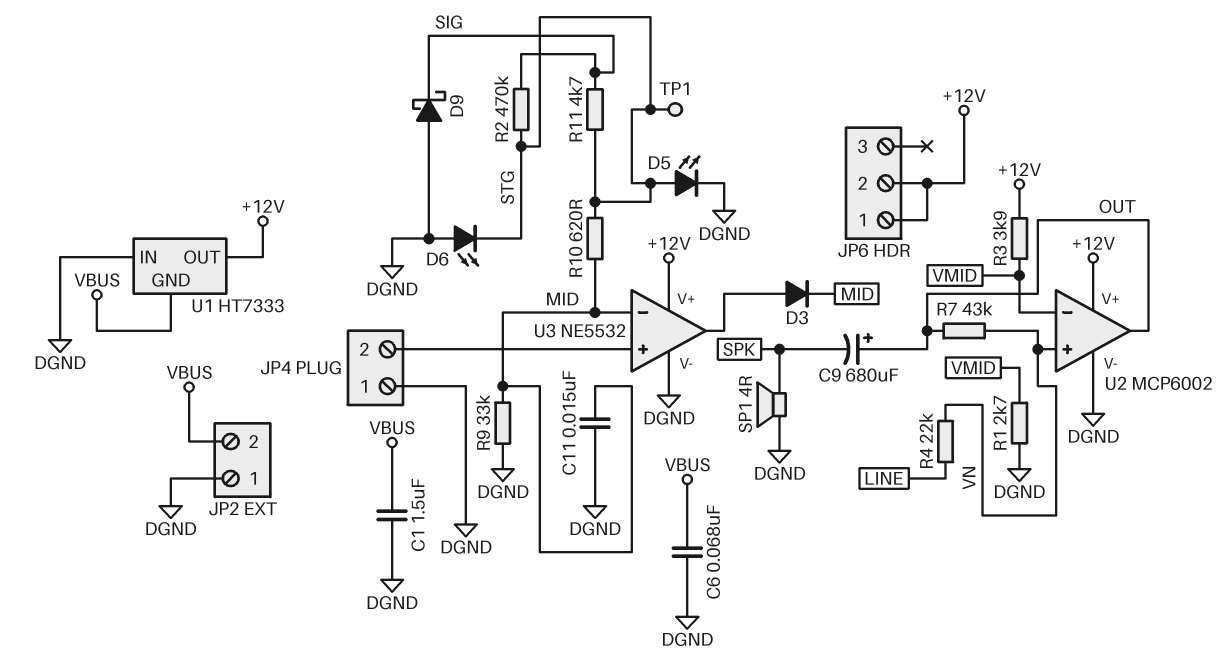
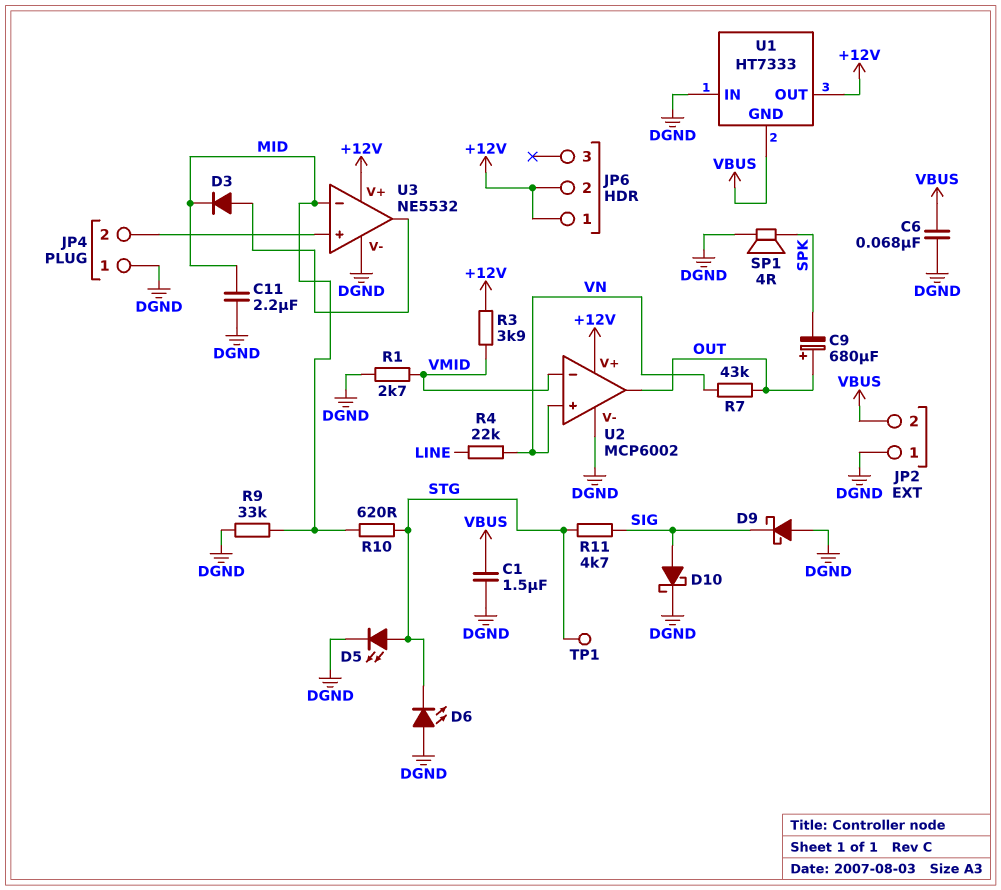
C11: 15nF (DGND, MID) -> 2.2uF (DGND, MID)
D10: none -> schottky (A SIG, K DGND)
R2: 470k (SIG, STG) -> none

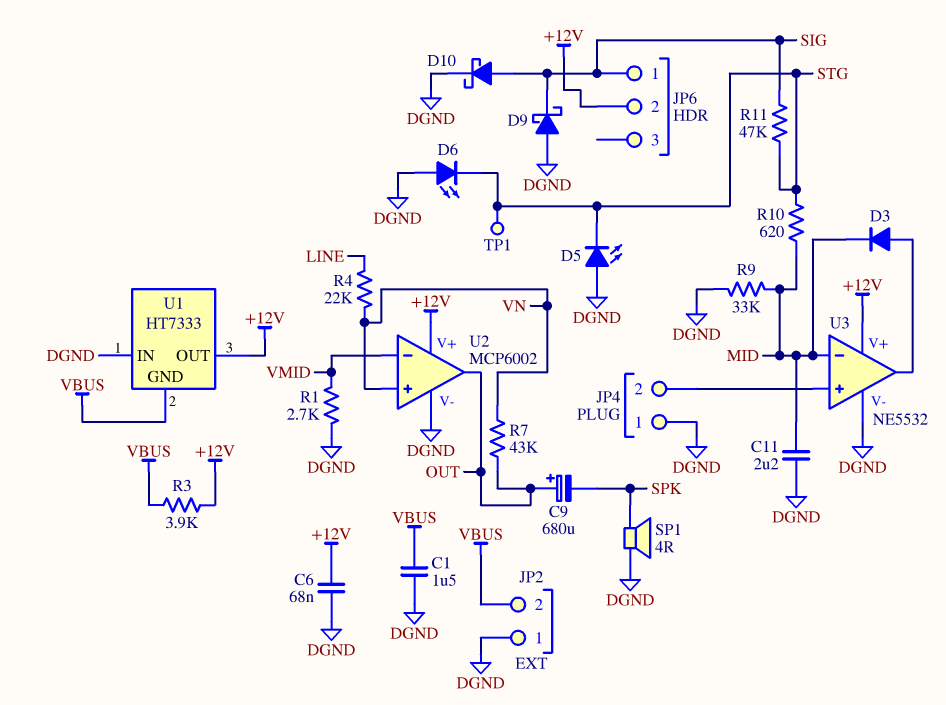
C6: 68nF (DGND, VBUS) -> 68nF (+12V, DGND)
D5: LED (A STG, K DGND) -> LED (A DGND, K STG)
JP6 pin 1: +12V -> SIG
R3: 3.9k (+12V, VMID) -> 3.9k (+12V, VBUS)
R11: 4.7k (SIG, STG) -> 47k (SIG, STG)

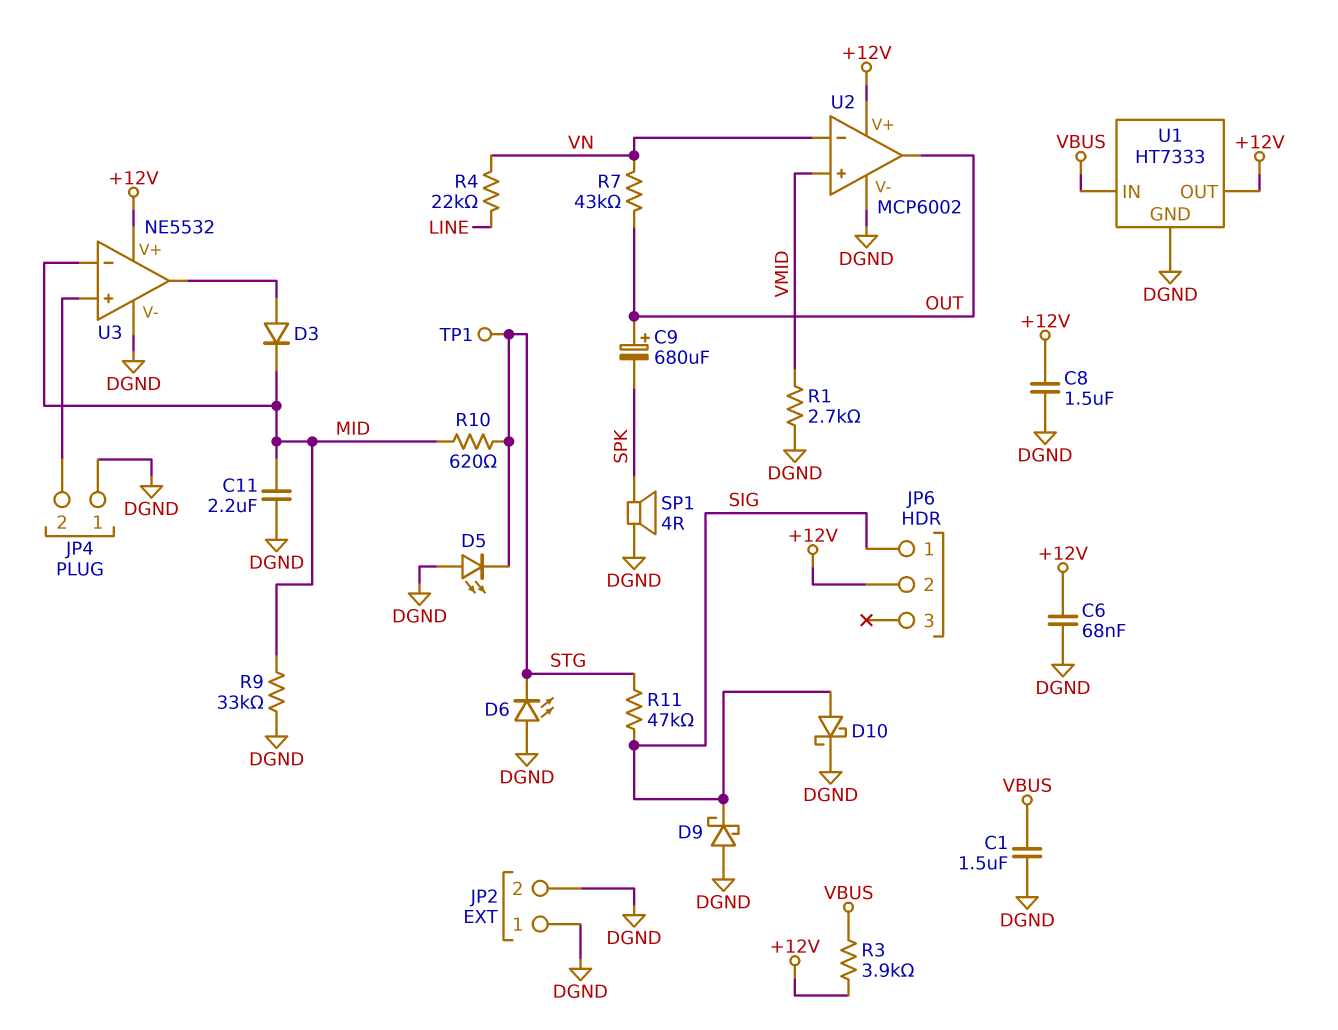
C8: none -> 1.5uF (+12V, DGND)
JP2 pin 2: VBUS -> DGND
U1 pin GND: VBUS -> DGND
U1 pin IN: DGND -> VBUS
U2 pin in+: VN -> VMID
U2 pin in-: VMID -> VN

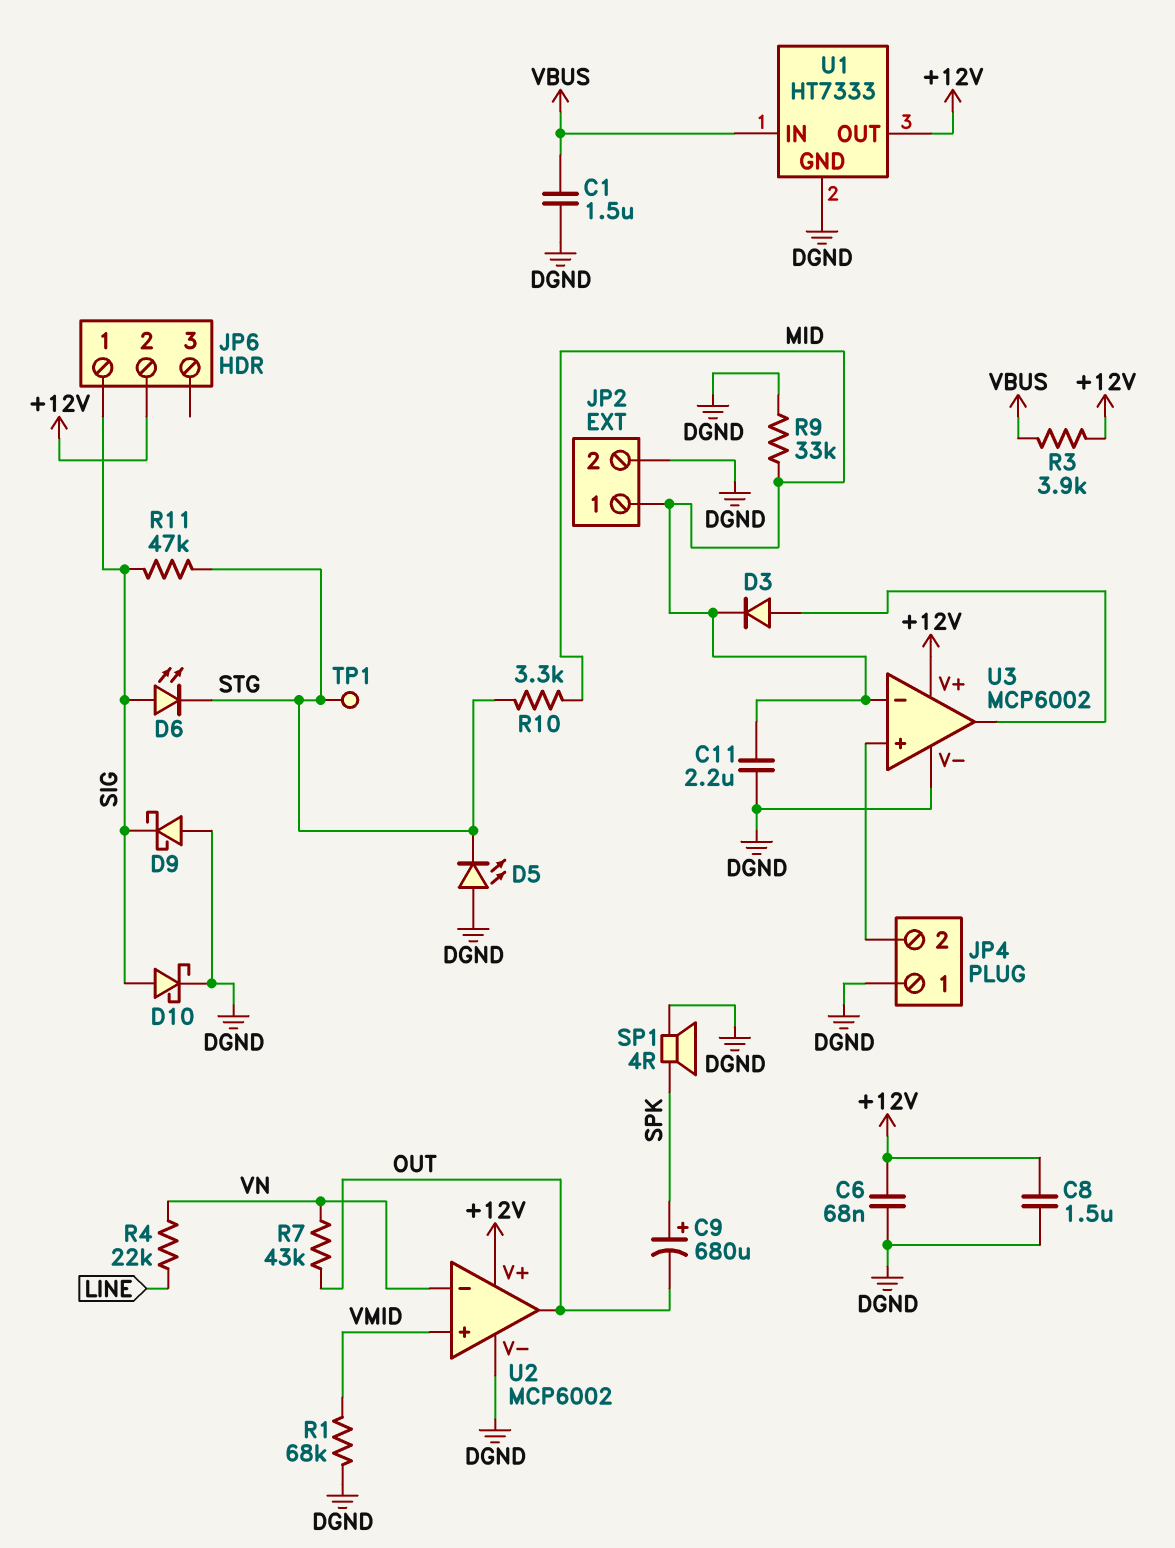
C9: 680uF (plus OUT, minus SPK) -> 680uF (plus SPK, minus OUT)
D6: LED (A DGND, K STG) -> LED (A SIG, K STG)
JP2 pin 1: DGND -> MID
R1: 2.7k (DGND, VMID) -> 68k (DGND, VMID)
R10: 620 (MID, STG) -> 3.3k (MID, STG)
U3: NE5532 -> MCP6002

